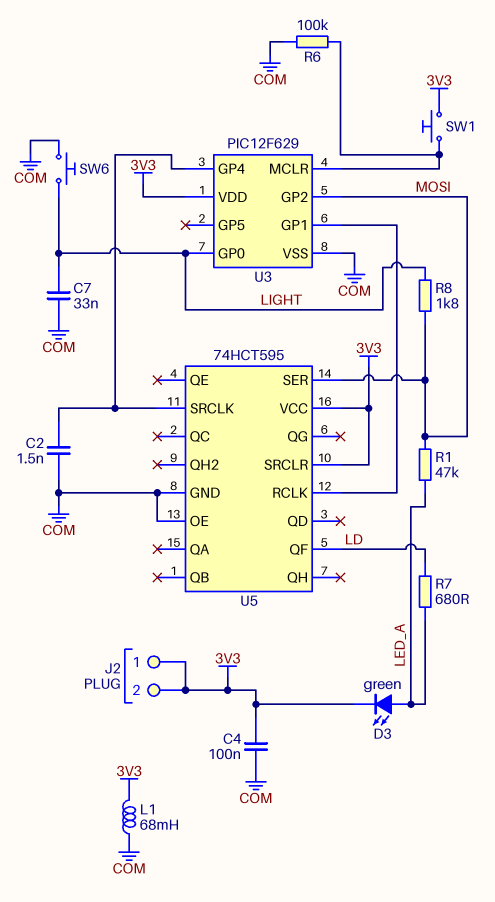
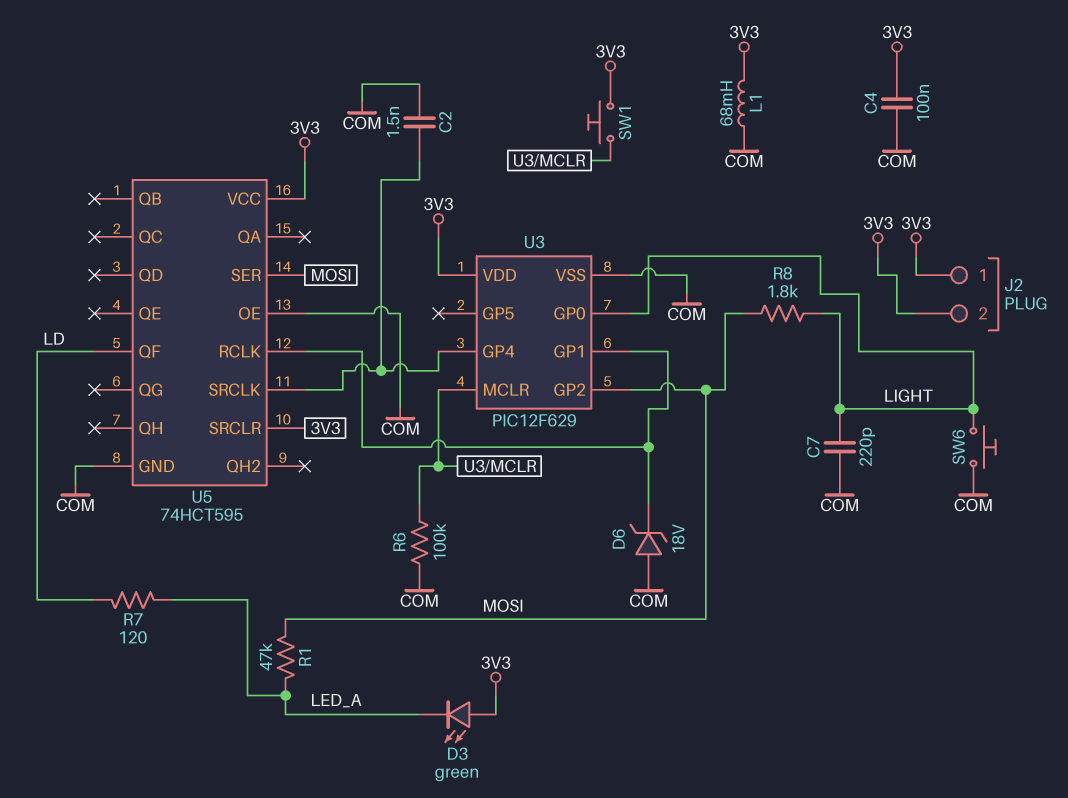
C7: 33nF (COM, LIGHT) -> 220pF (COM, LIGHT)
D3: LED green (A LED_A, K 3V3) -> LED green (A 3V3, K LED_A)
D6: none -> zener 18V (A COM, K U3/GP1)
R7: 680 (LD, LED_A) -> 120 (LD, LED_A)

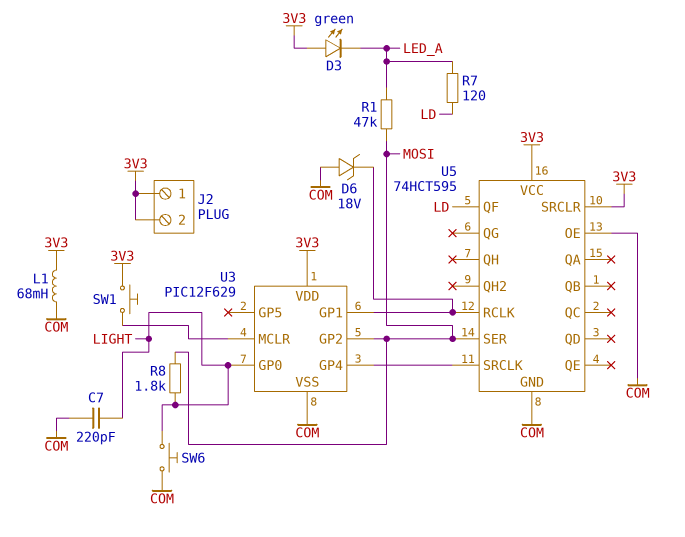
C2: 1.5nF (COM, U3/GP4) -> none
C4: 100nF (3V3, COM) -> none
R6: 100k (COM, U3/MCLR) -> none

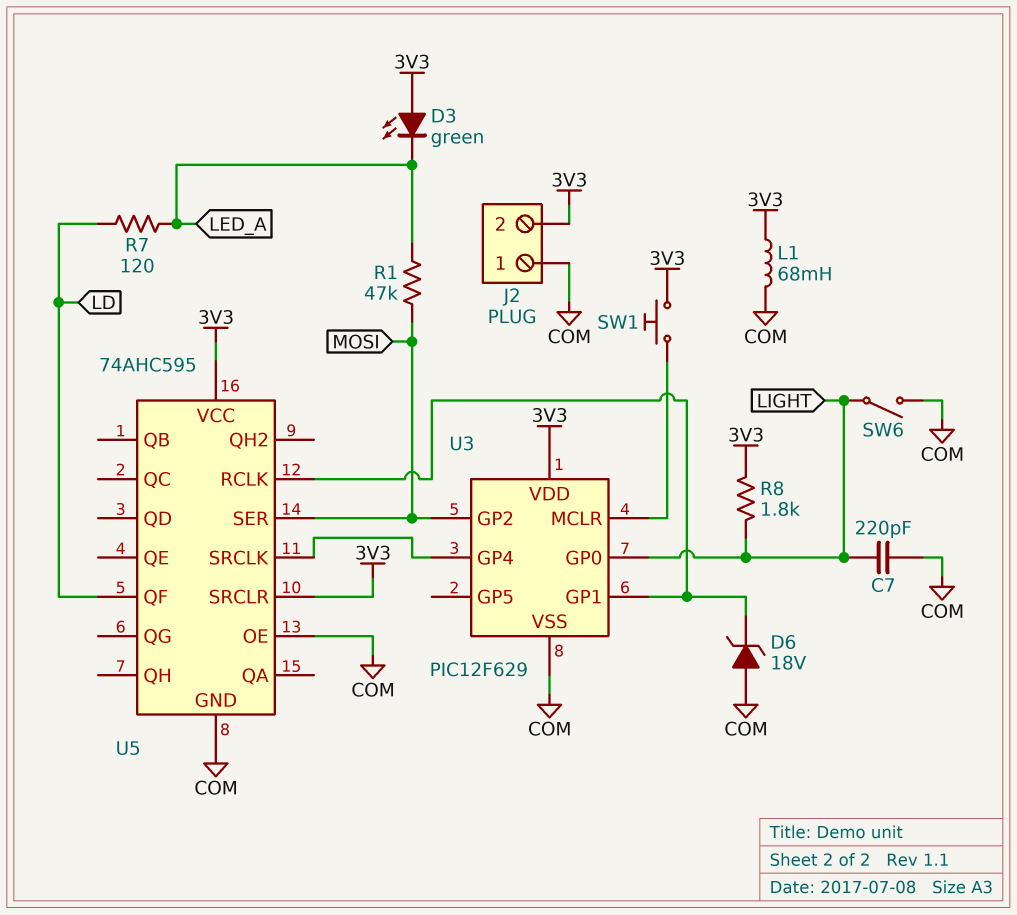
J2 pin 1: 3V3 -> COM
R8: 1.8k (LIGHT, MOSI) -> 1.8k (3V3, LIGHT)
SW6: button (COM, LIGHT) -> switch (COM, LIGHT)
U5: 74HCT595 -> 74AHC595

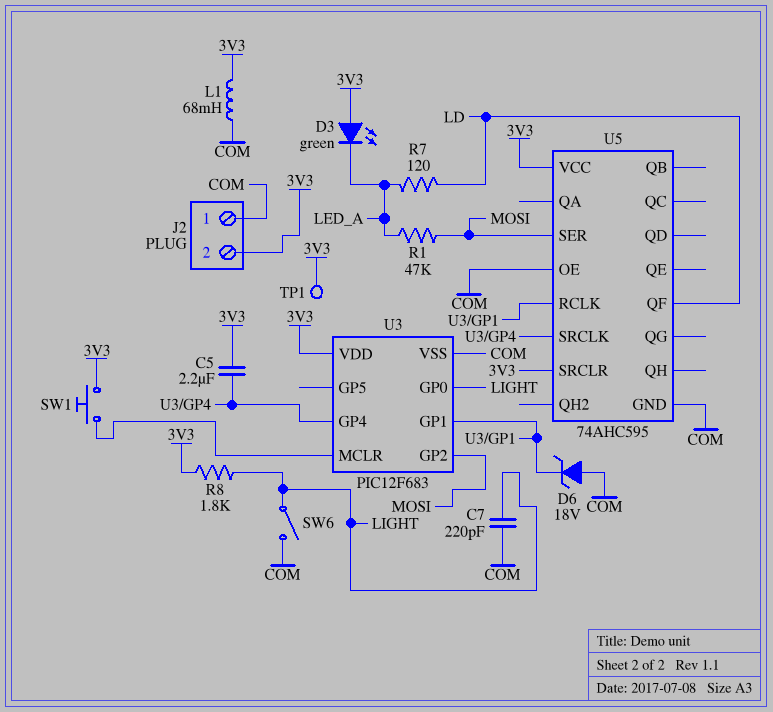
C5: none -> 2.2uF (3V3, U3/GP4)
TP1: none -> test point (3V3)
U3: PIC12F629 -> PIC12F683

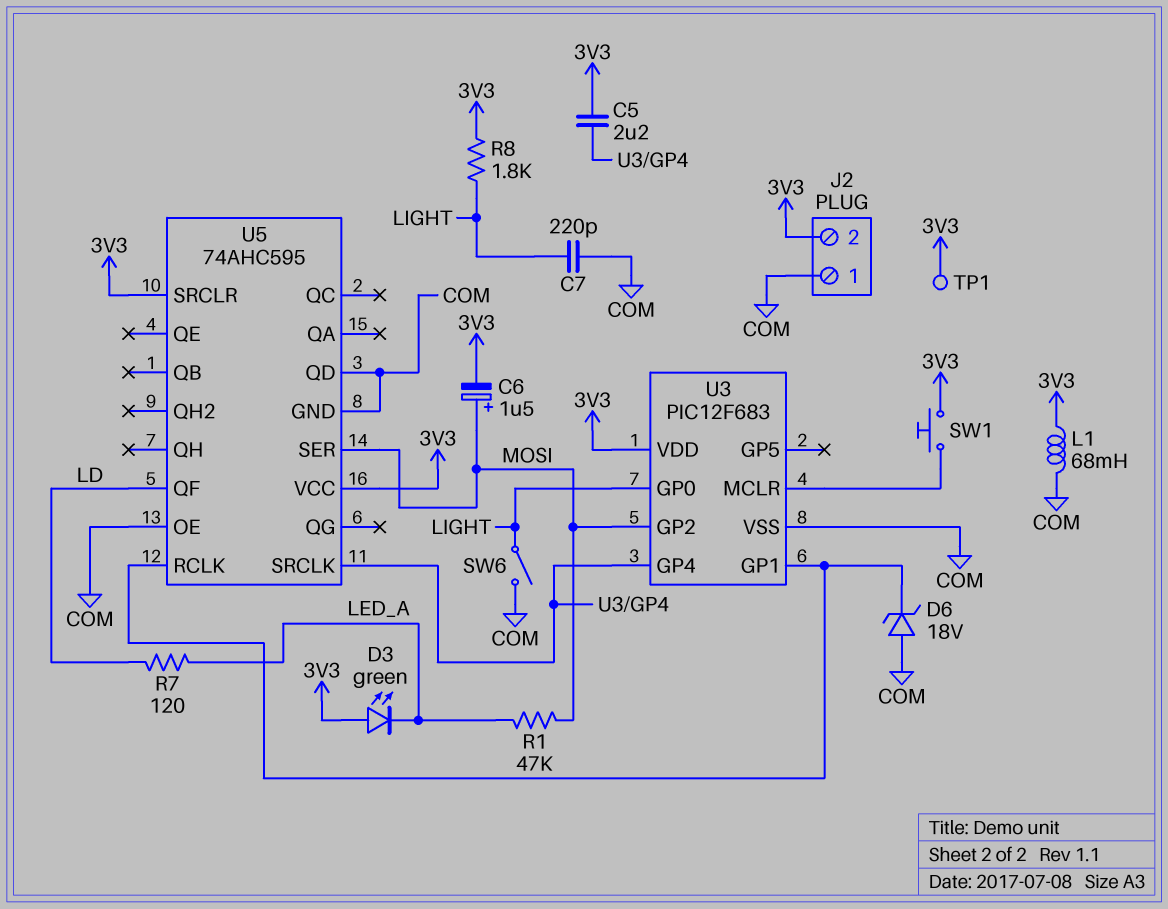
C6: none -> 1.5uF (plus MOSI, minus 3V3)
U5 pin QD: none -> COM

